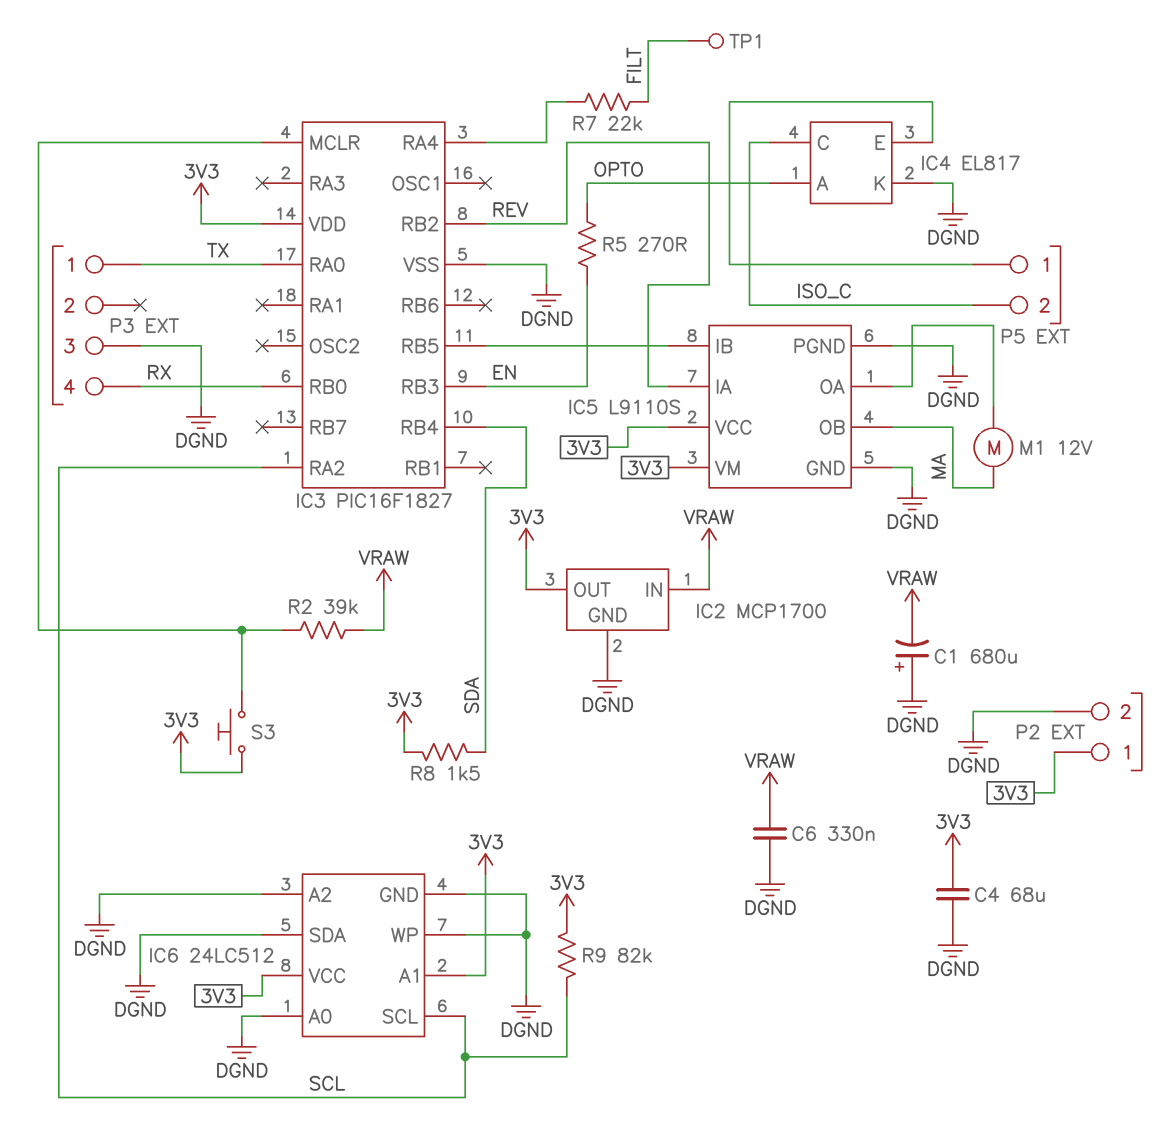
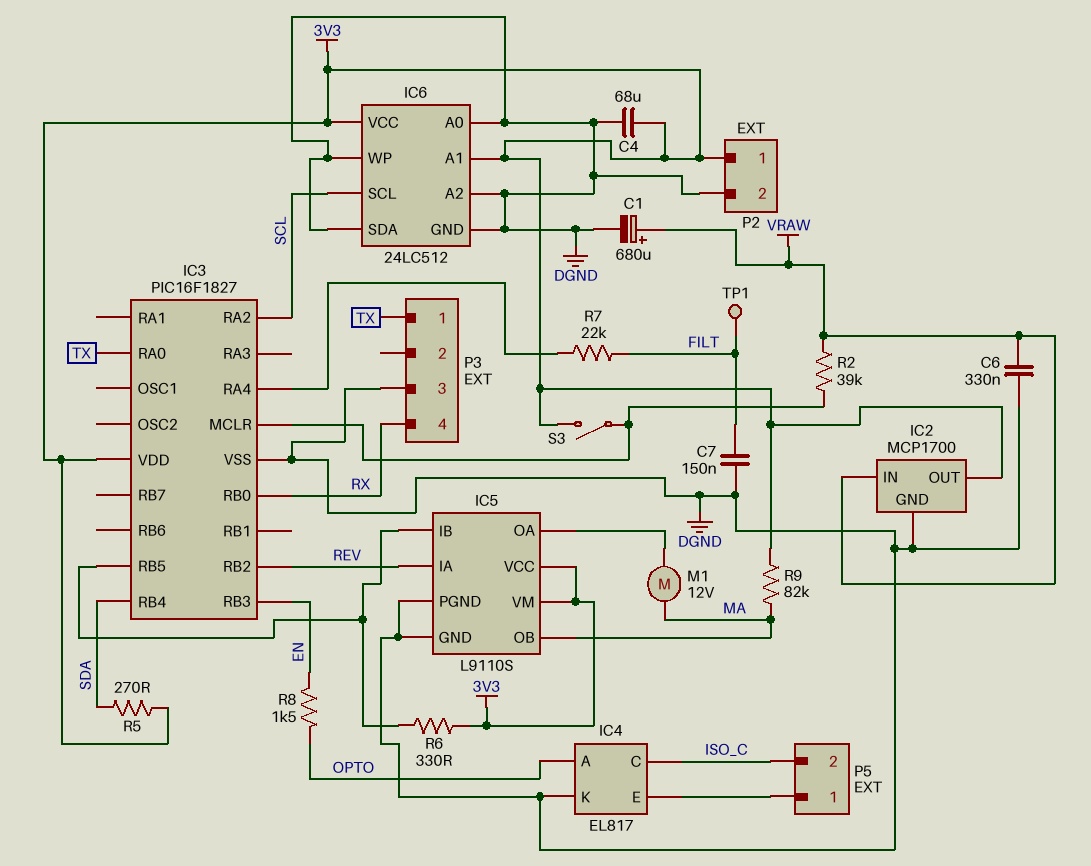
C1: 680uF (plus DGND, minus VRAW) -> 680uF (plus VRAW, minus DGND)
C7: none -> 150nF (DGND, FILT)
R5: 270 (EN, OPTO) -> 270 (3V3, SDA)
R6: none -> 330 (3V3, IC3/RB5)
R8: 1.5k (3V3, SDA) -> 1.5k (EN, OPTO)
R9: 82k (3V3, SCL) -> 82k (3V3, MA)
S3: button (3V3, IC3/MCLR) -> switch (3V3, IC3/MCLR)

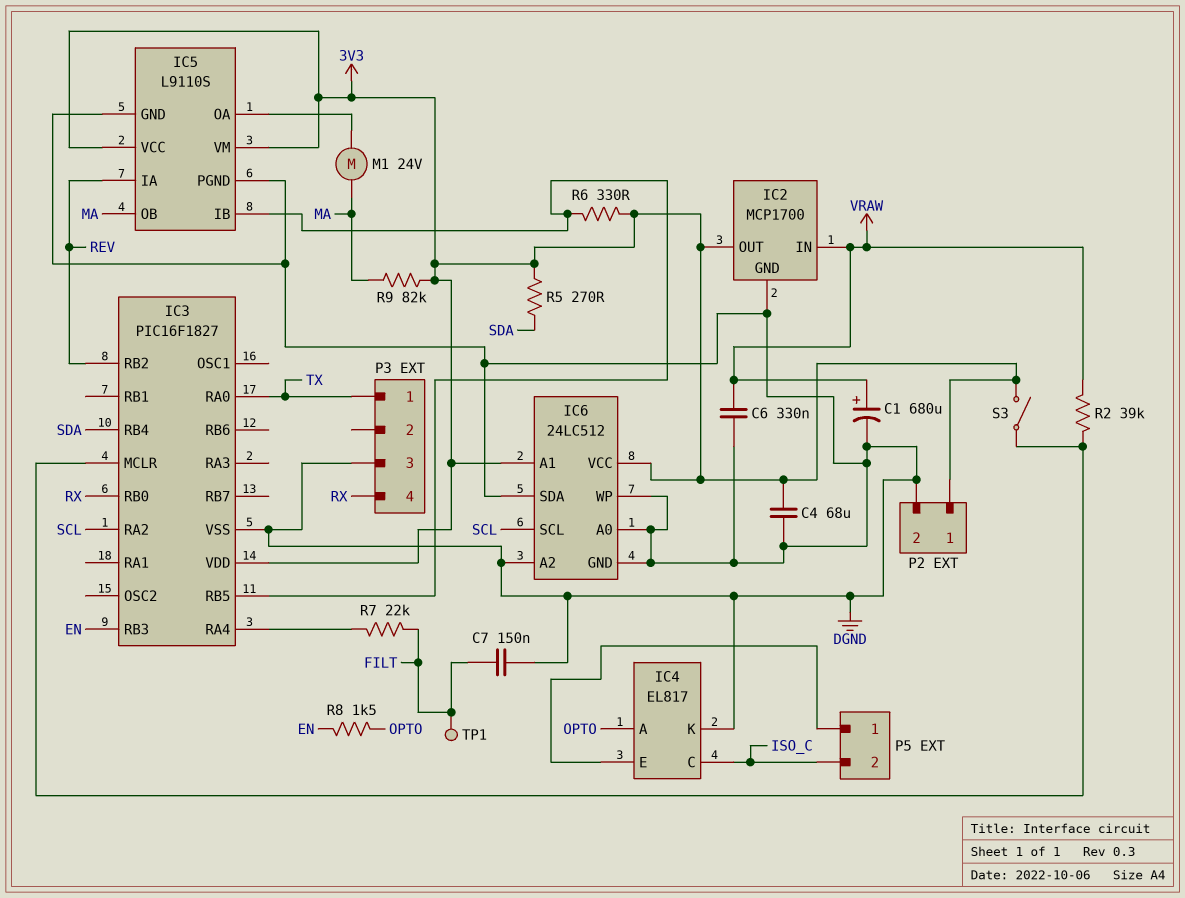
M1: motor 12V (IC5/OA, MA) -> motor 24V (IC5/OA, MA)

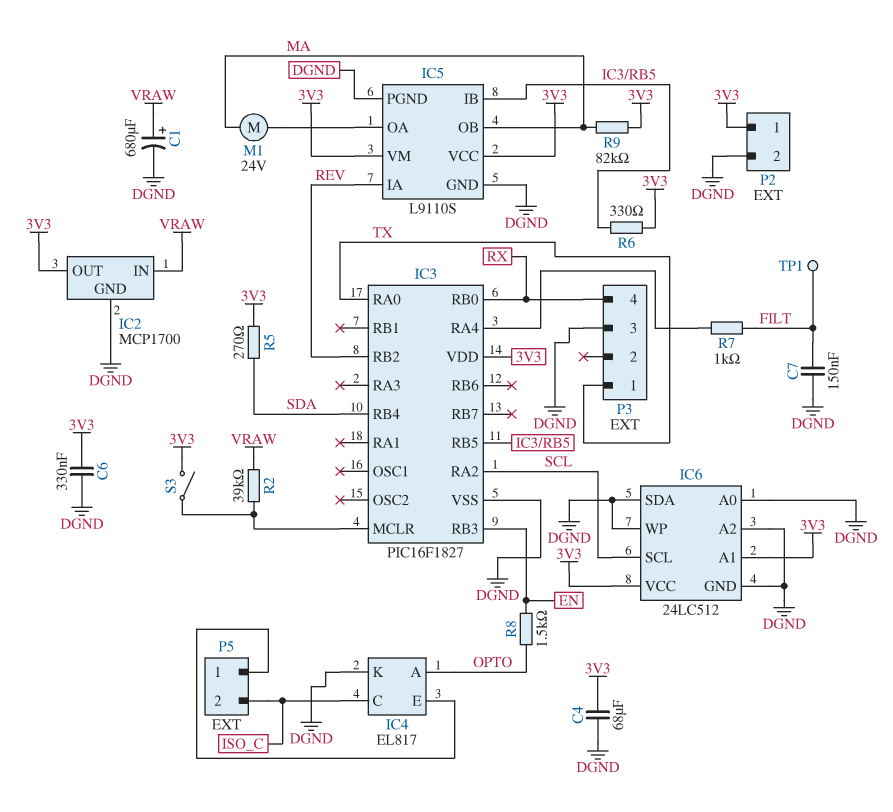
C6: 330nF (DGND, VRAW) -> 330nF (3V3, DGND)
R7: 22k (FILT, IC3/RA4) -> 1k (FILT, IC3/RA4)

